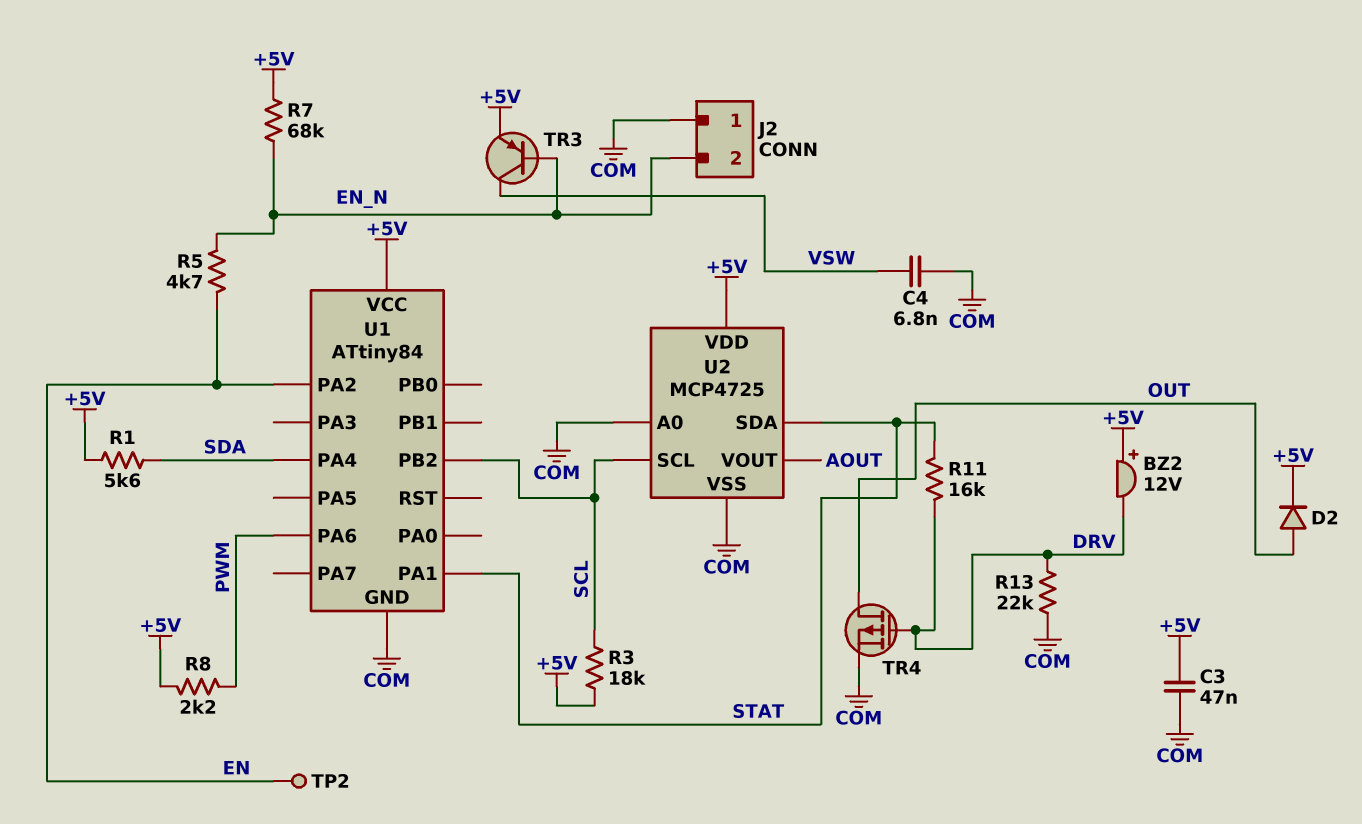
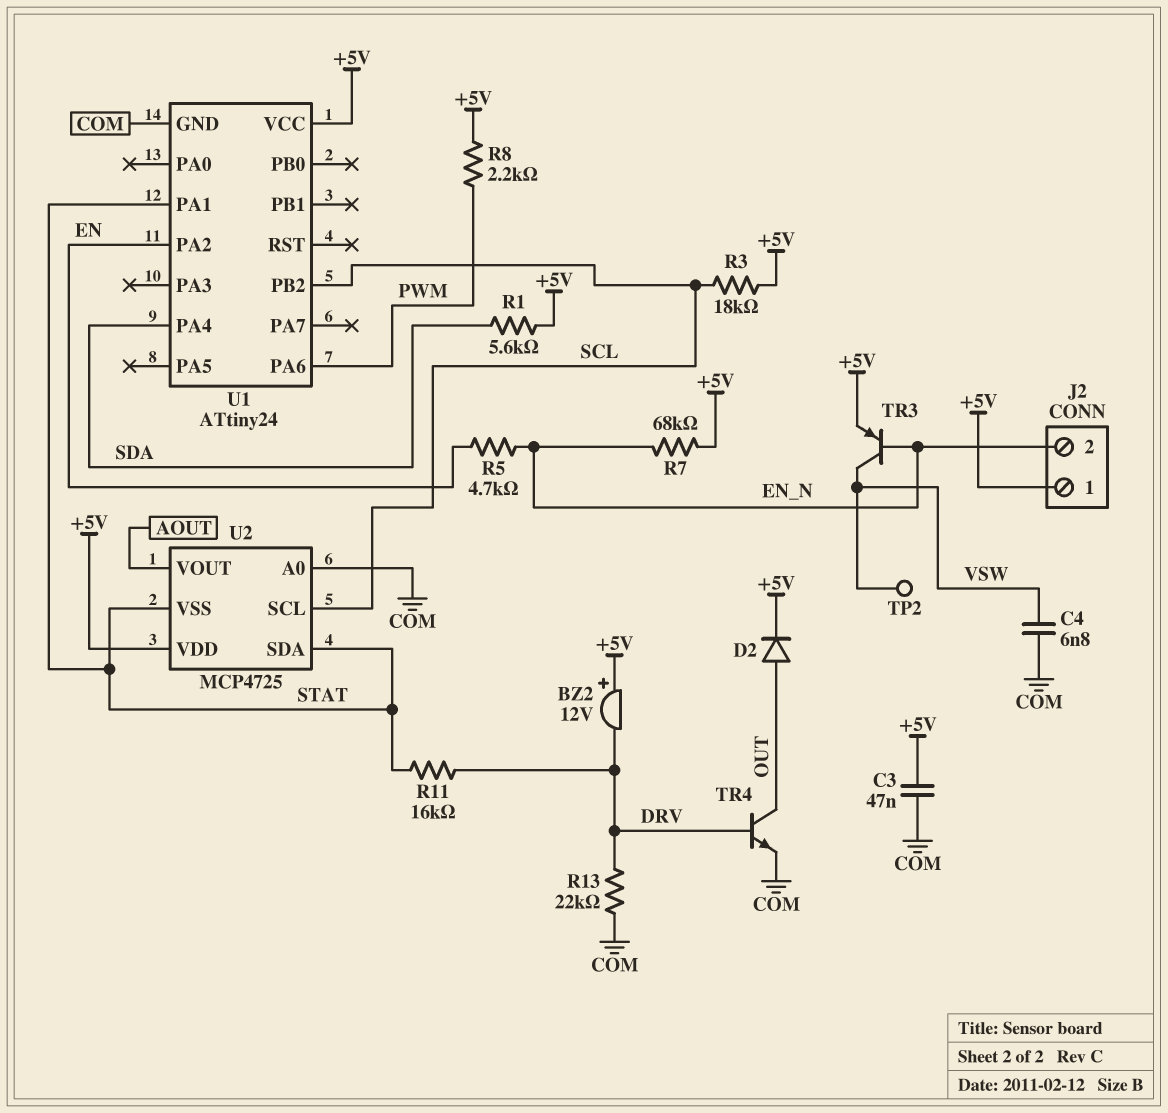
J2 pin 1: COM -> +5V
TP2: test point (EN) -> test point (VSW)
TR4: PMOS (G DRV, D OUT, S COM) -> NPN (B DRV, C OUT, E COM)
U1: ATtiny84 -> ATtiny24
U2 pin VSS: COM -> STAT

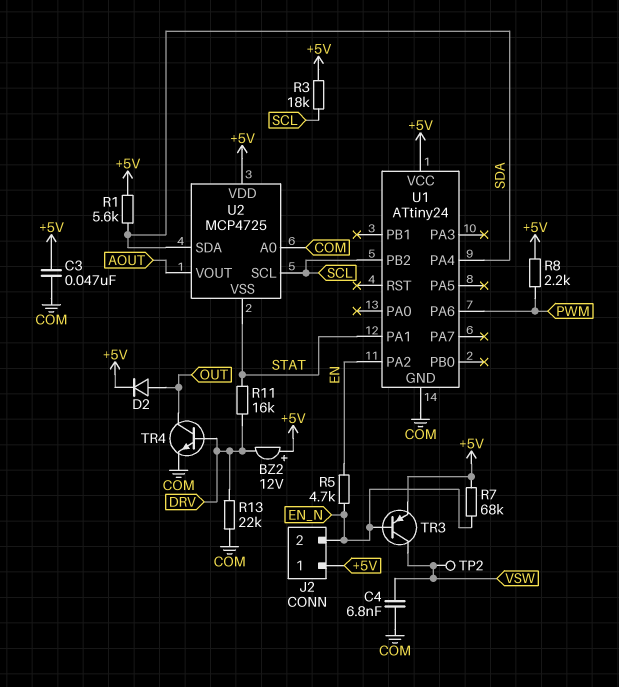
U2 pin SDA: STAT -> SDA

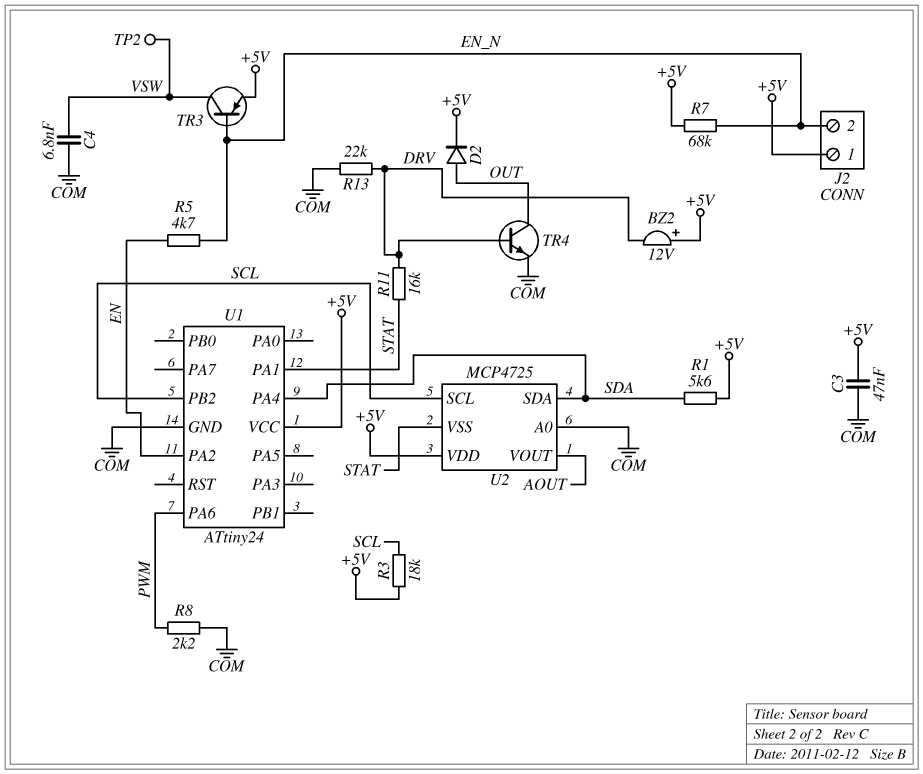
R8: 2.2k (+5V, PWM) -> 2.2k (COM, PWM)

